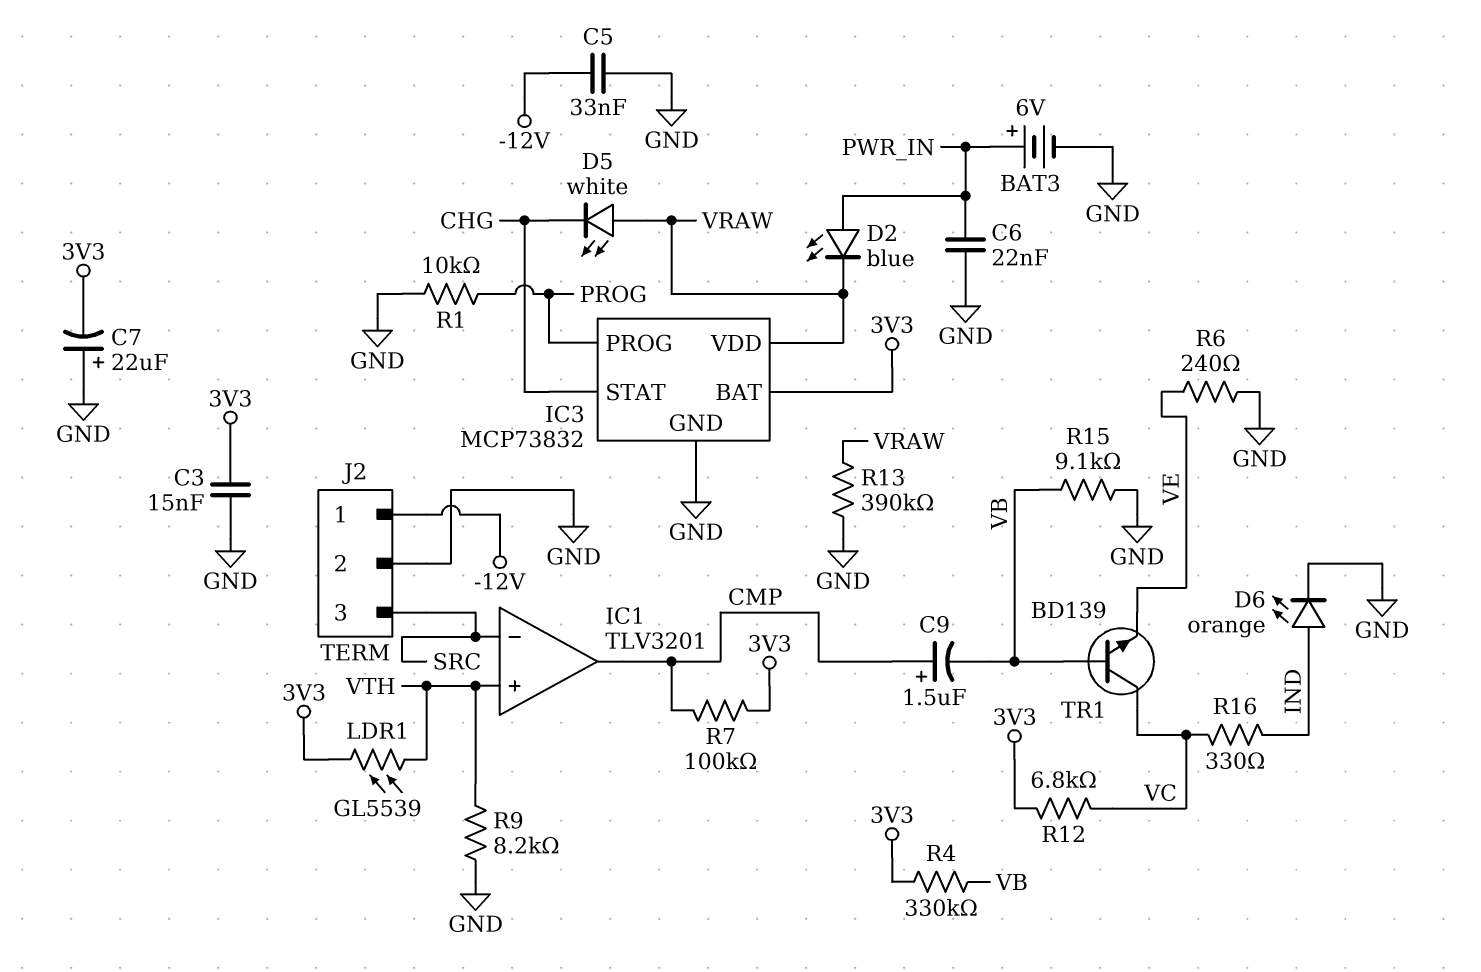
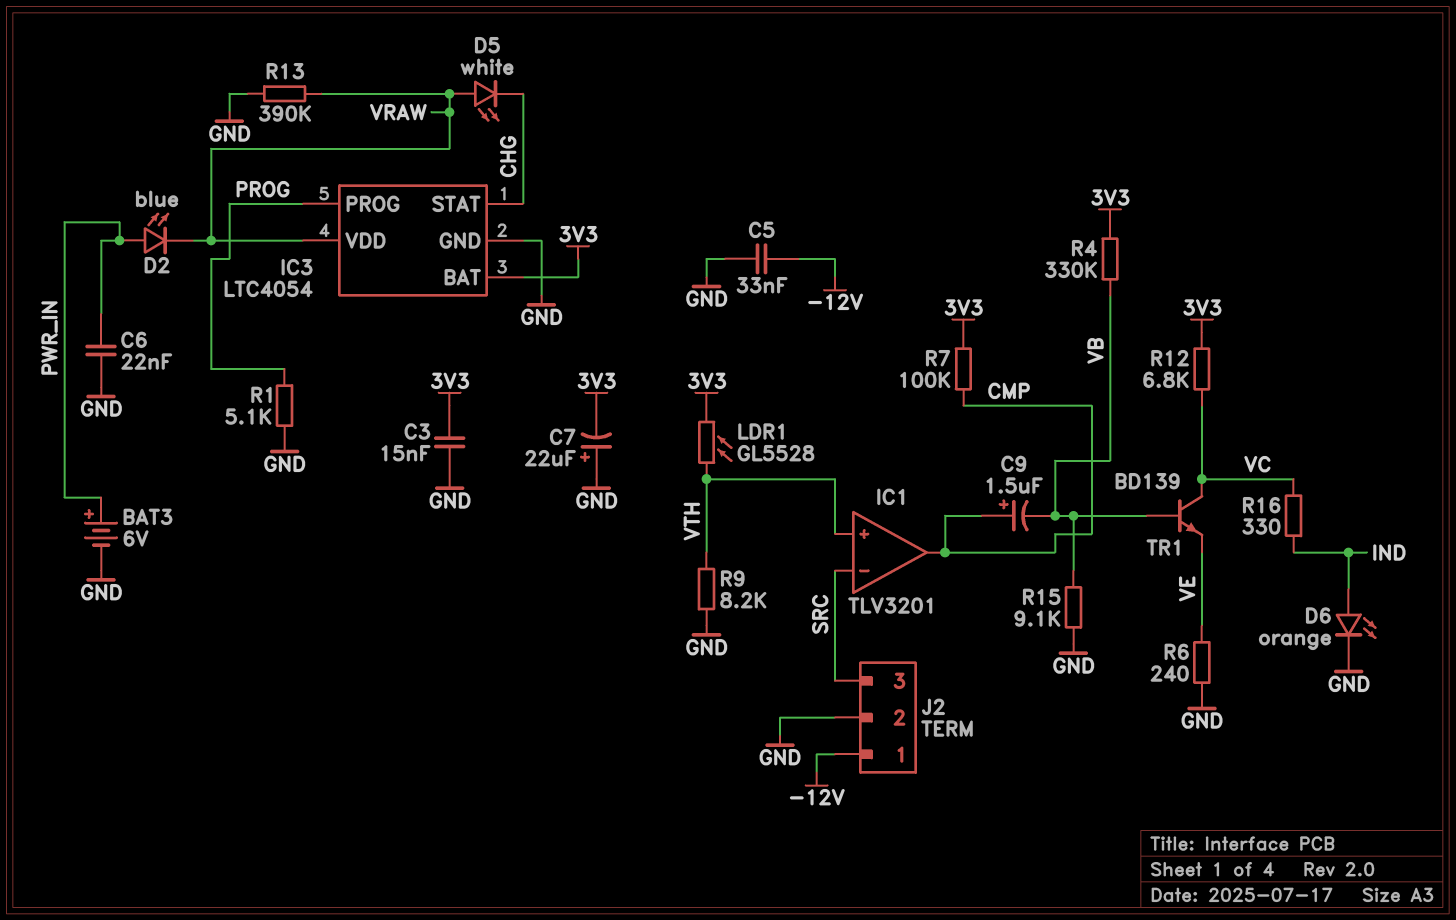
IC3: MCP73832 -> LTC4054
LDR1: GL5539 (3V3, VTH) -> GL5528 (3V3, VTH)
R1: 10k (GND, PROG) -> 5.1k (GND, PROG)

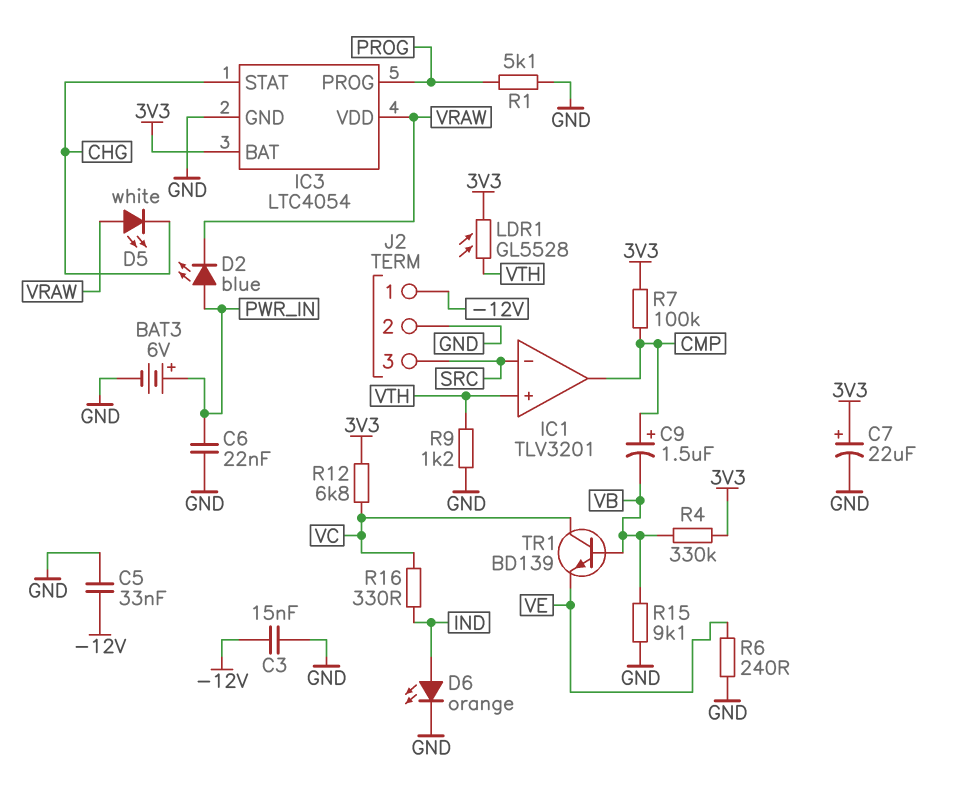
C3: 15nF (3V3, GND) -> 15nF (-12V, GND)
C7: 22uF (plus GND, minus 3V3) -> 22uF (plus 3V3, minus GND)
R9: 8.2k (GND, VTH) -> 1.2k (GND, VTH)
R13: 390k (GND, VRAW) -> none

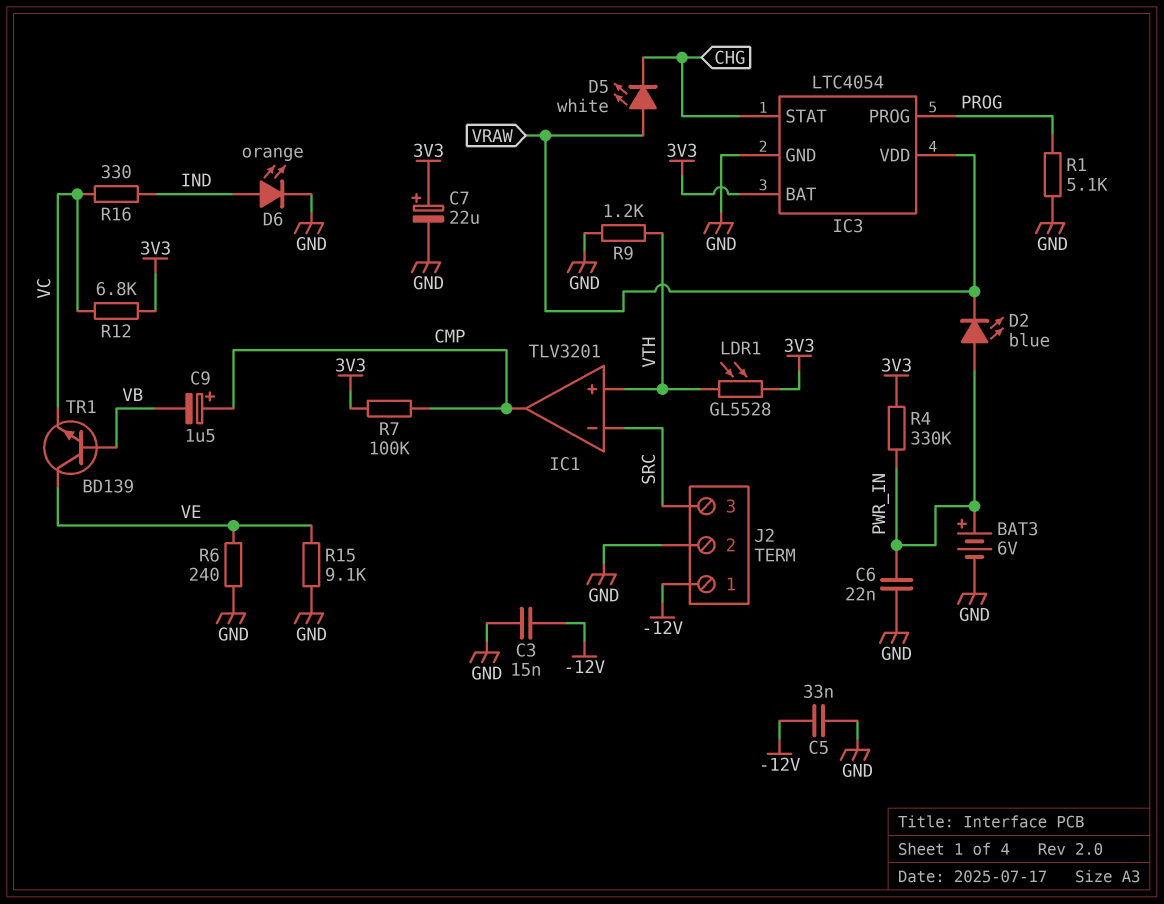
R4: 330k (3V3, VB) -> 330k (3V3, PWR_IN)
R15: 9.1k (GND, VB) -> 9.1k (GND, VE)
TR1: NPN BD139 (B VB, C VC, E VE) -> NPN BD139 (B VB, C VE, E VC)

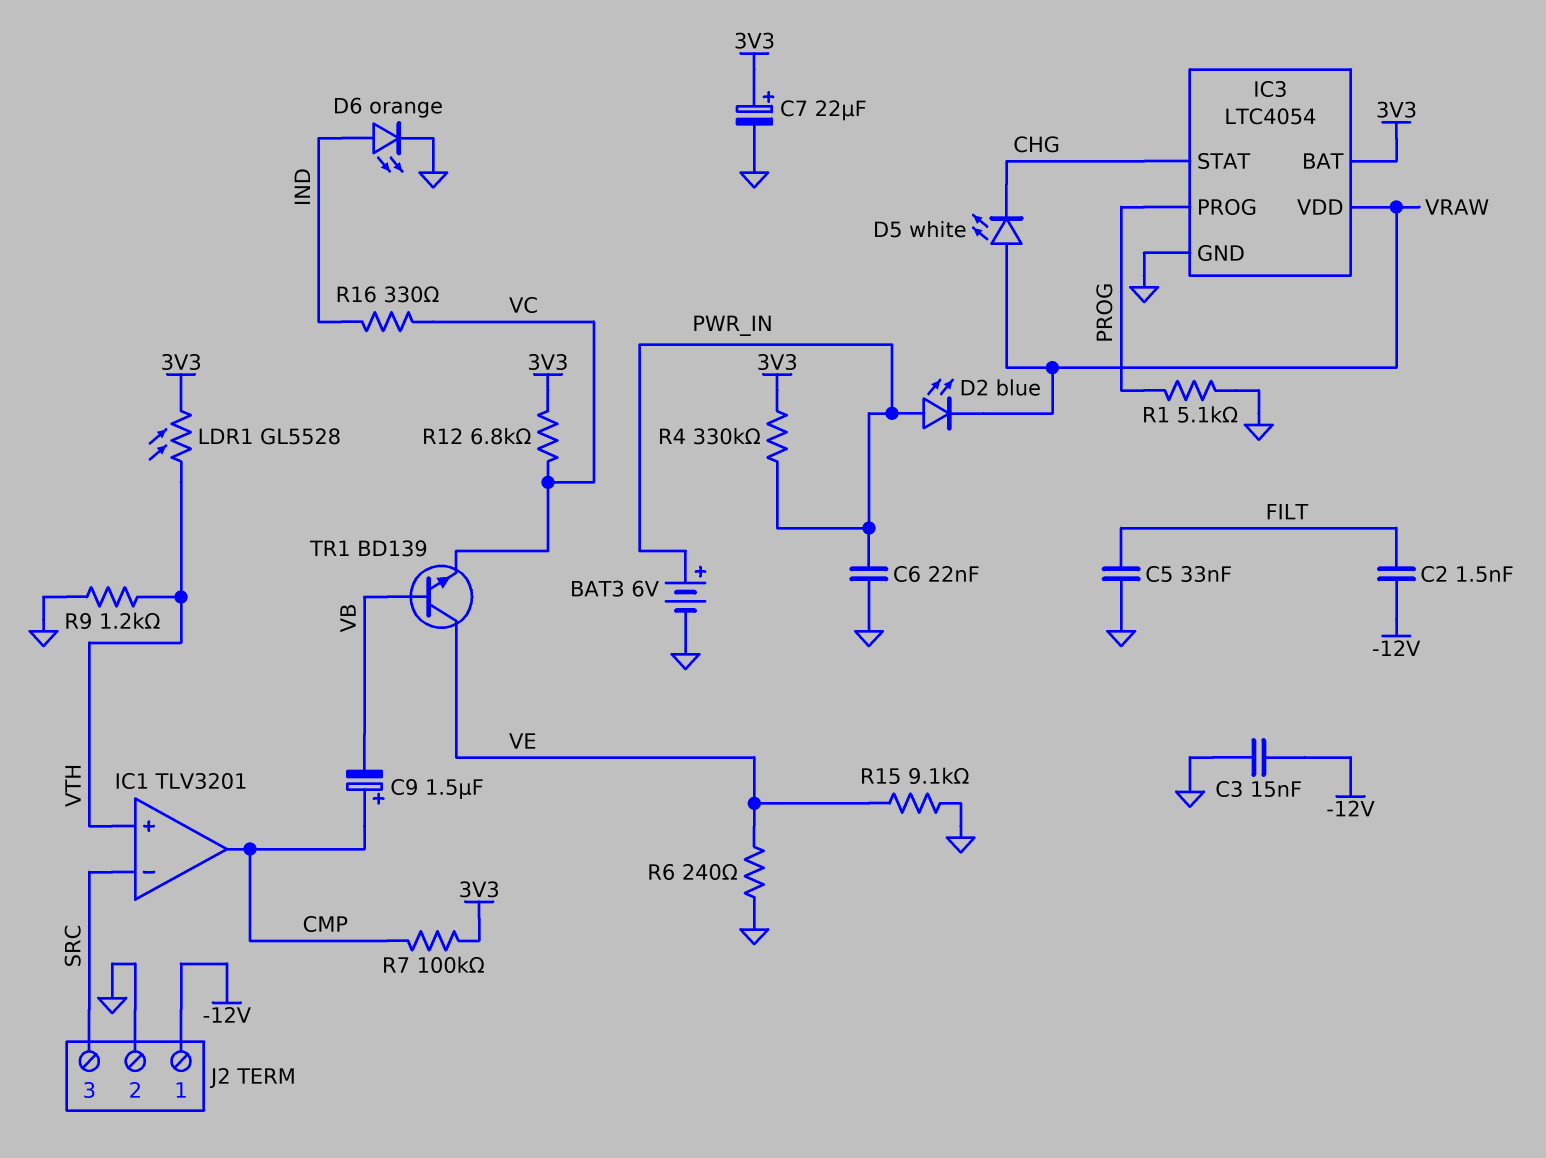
C2: none -> 1.5nF (-12V, FILT)
C5: 33nF (-12V, GND) -> 33nF (FILT, GND)

